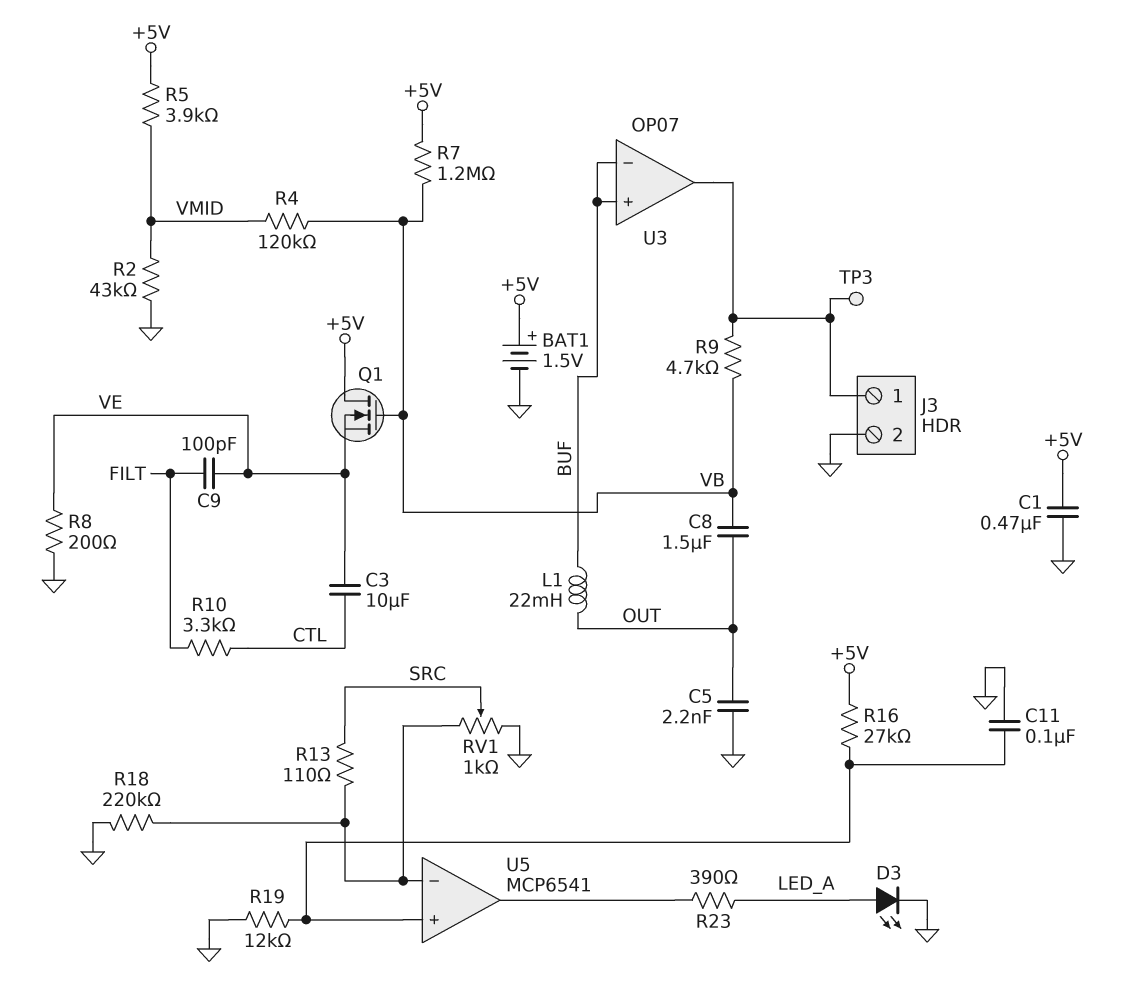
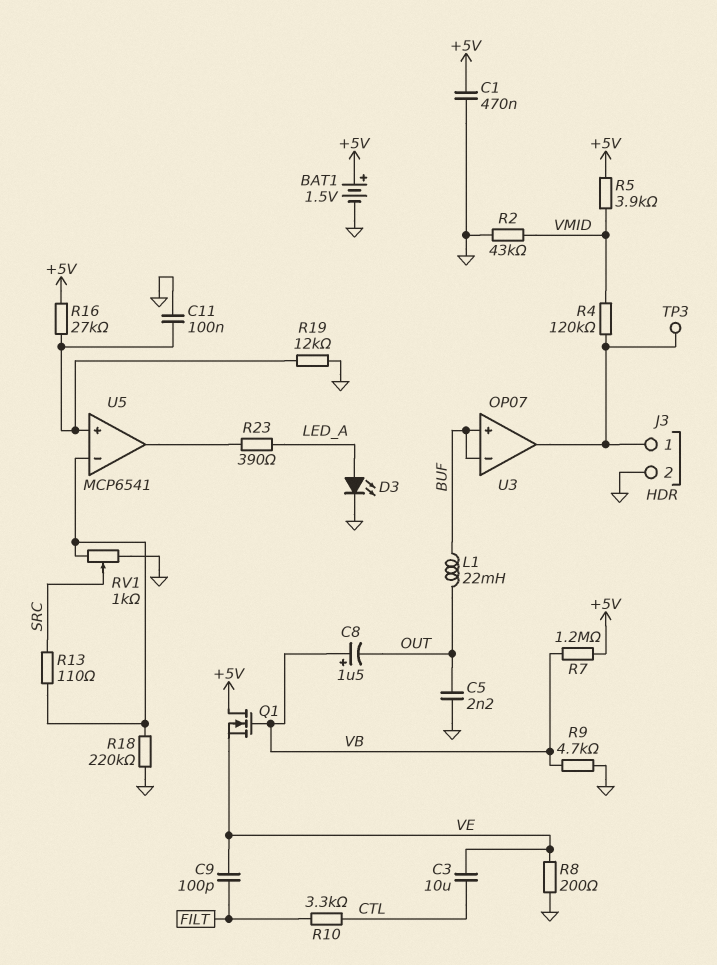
C8: 1.5uF (OUT, VB) -> 1.5uF (plus VB, minus OUT)
R4: 120k (VB, VMID) -> 120k (J3/1, VMID)
R9: 4.7k (J3/1, VB) -> 4.7k (GND, VB)

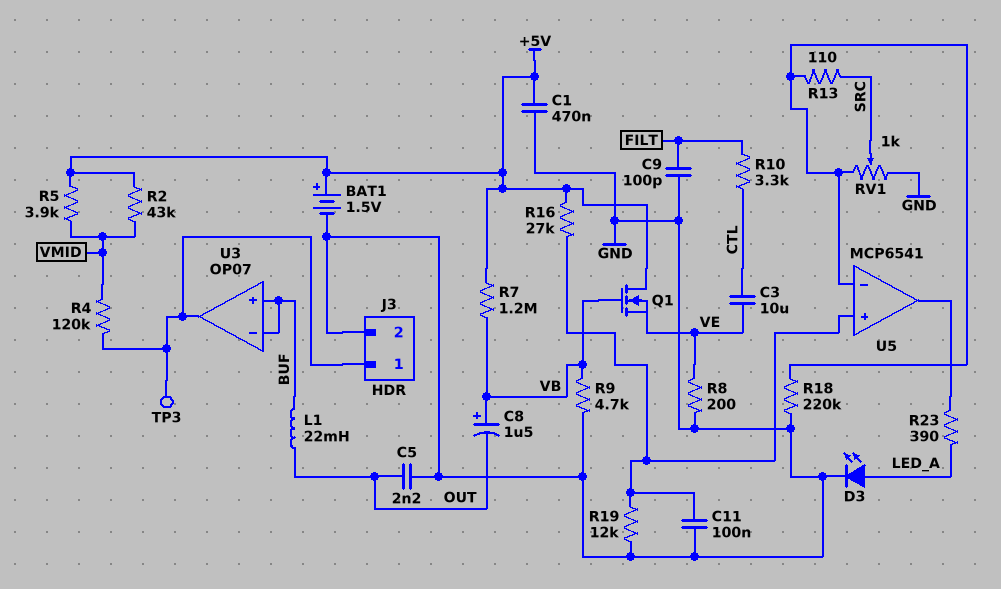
C9: 100pF (FILT, VE) -> 100pF (FILT, GND)
R2: 43k (GND, VMID) -> 43k (+5V, VMID)

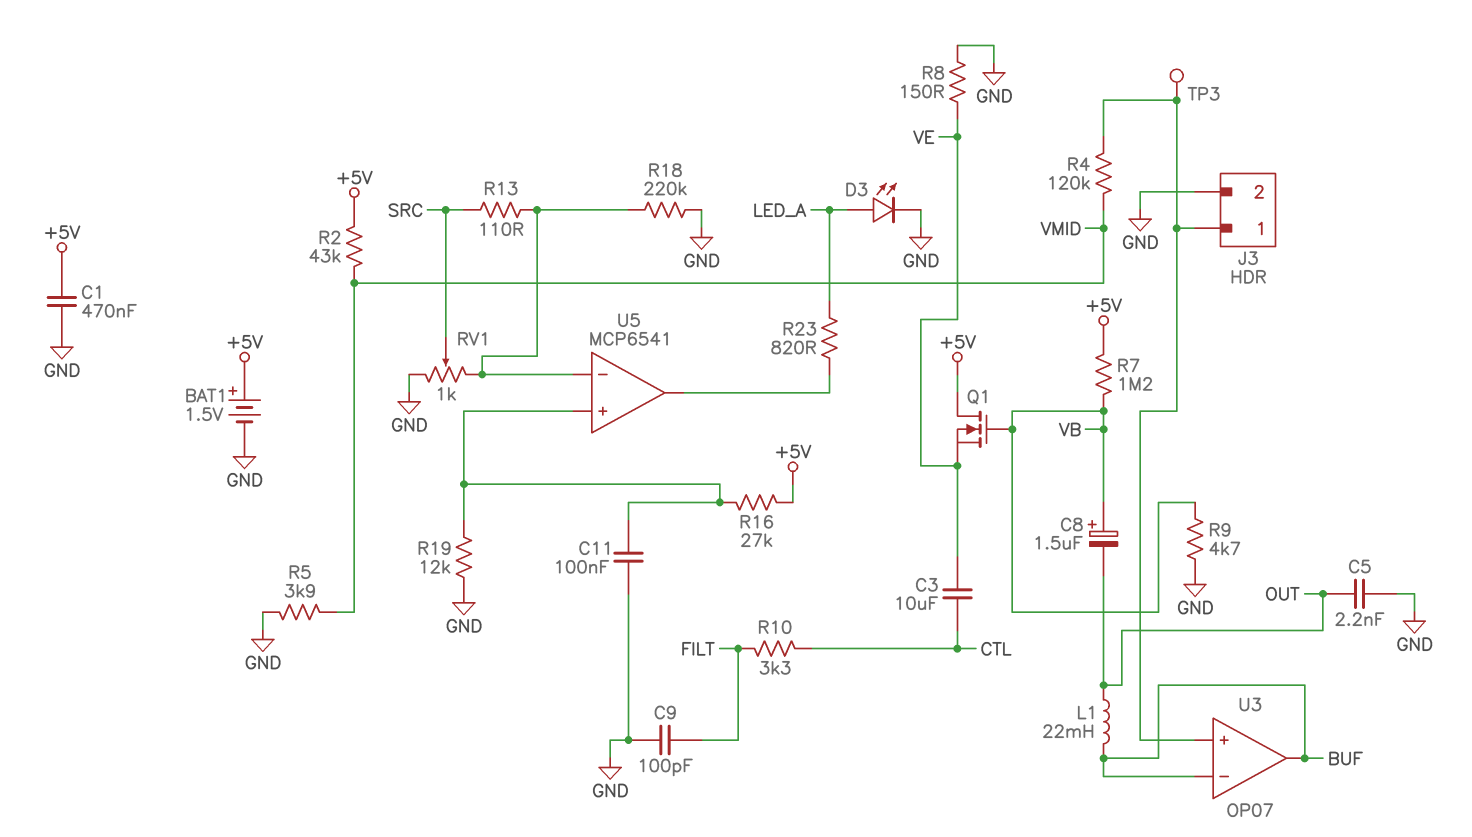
R5: 3.9k (+5V, VMID) -> 3.9k (GND, VMID)
R8: 200 (GND, VE) -> 150 (GND, VE)
R23: 390 (LED_A, U5/out) -> 820 (LED_A, U5/out)
U3 pin in+: BUF -> J3/1
U3 pin out: J3/1 -> BUF

